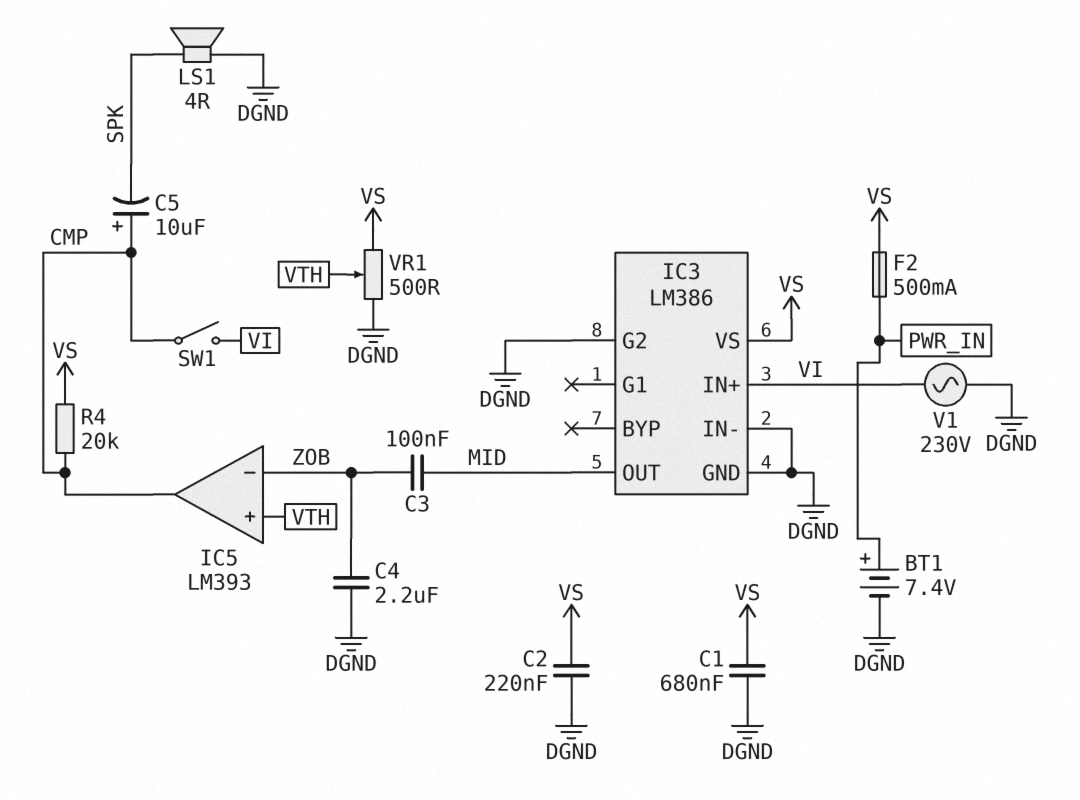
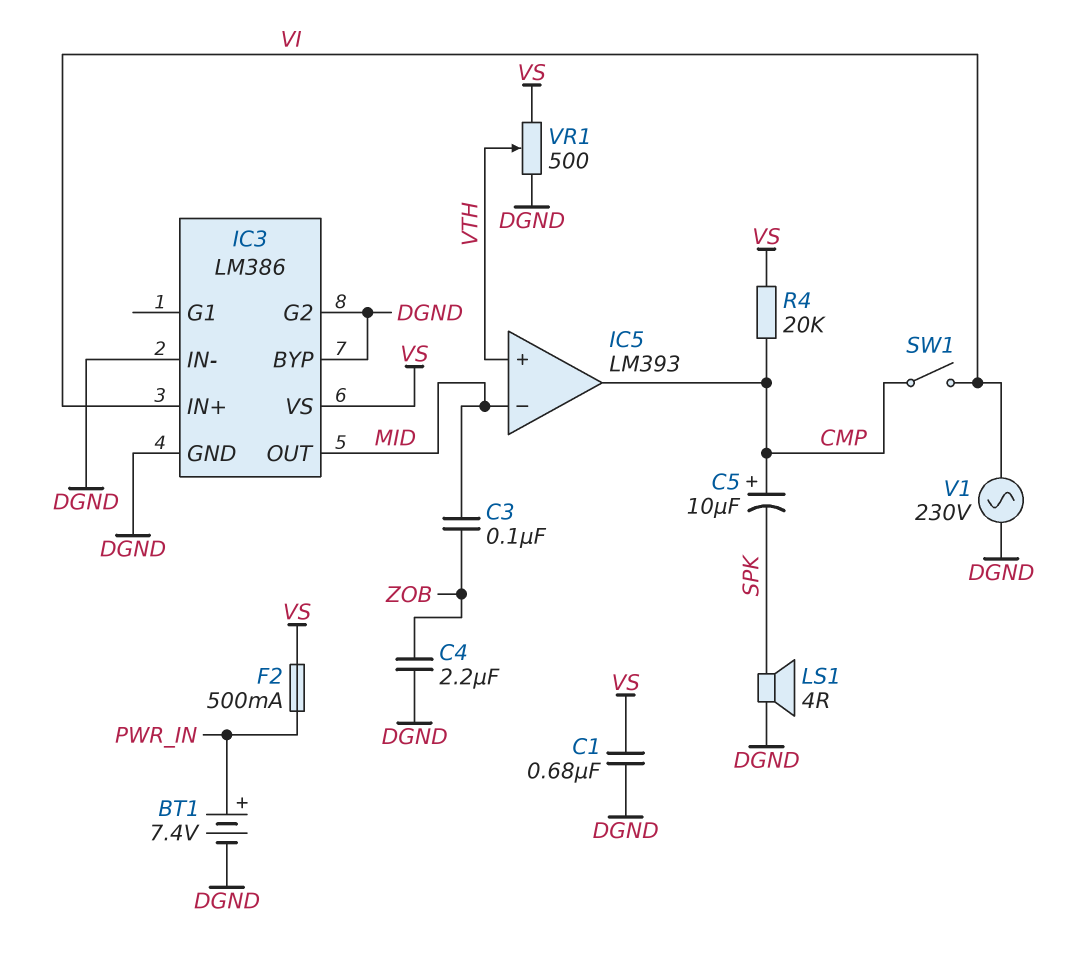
C2: 220nF (DGND, VS) -> none
IC3 pin BYP: none -> DGND
IC5 pin in-: ZOB -> MID

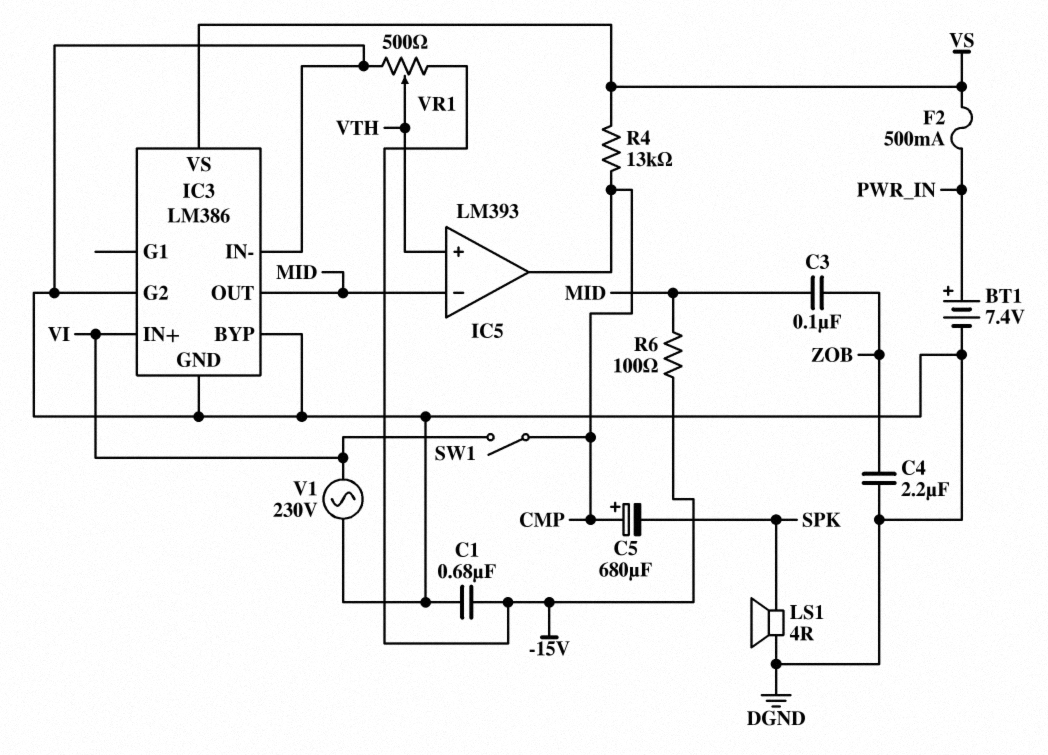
C1: 680nF (DGND, VS) -> 680nF (-15V, DGND)
C5: 10uF (plus CMP, minus SPK) -> 680uF (plus CMP, minus SPK)
R4: 20k (CMP, VS) -> 13k (CMP, VS)
R6: none -> 100 (-15V, MID)
VR1: 500 (DGND, VS, wiper VTH) -> 500 (-15V, DGND, wiper VTH)

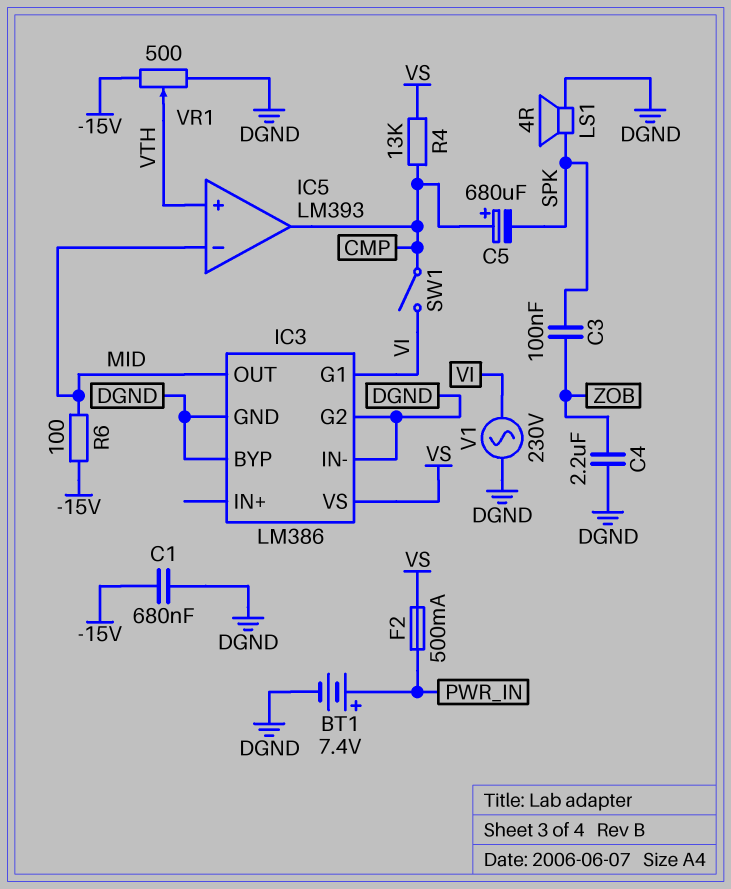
C3: 100nF (MID, ZOB) -> 100nF (SPK, ZOB)
IC3 pin G1: none -> VI
IC3 pin IN+: VI -> none

